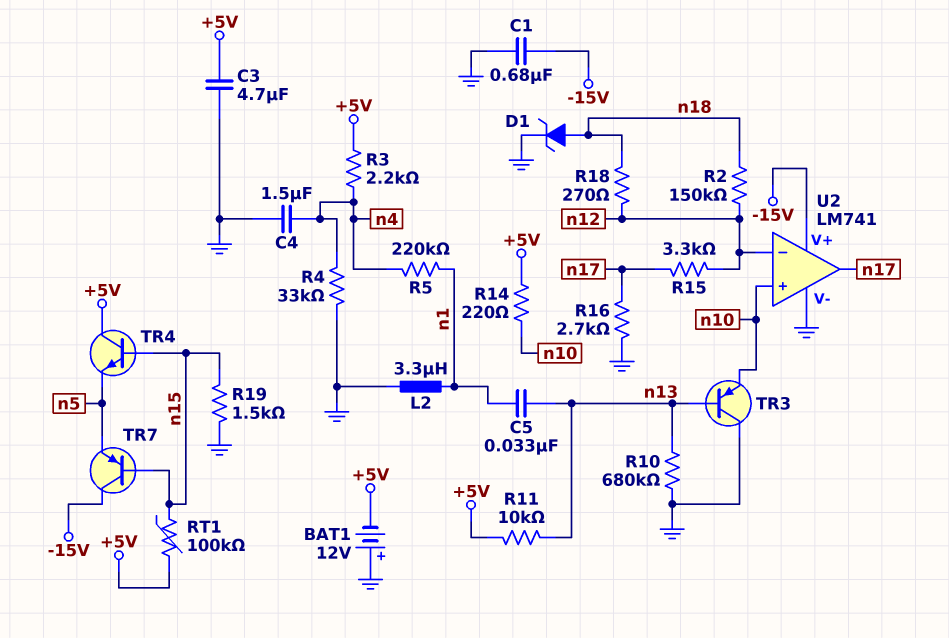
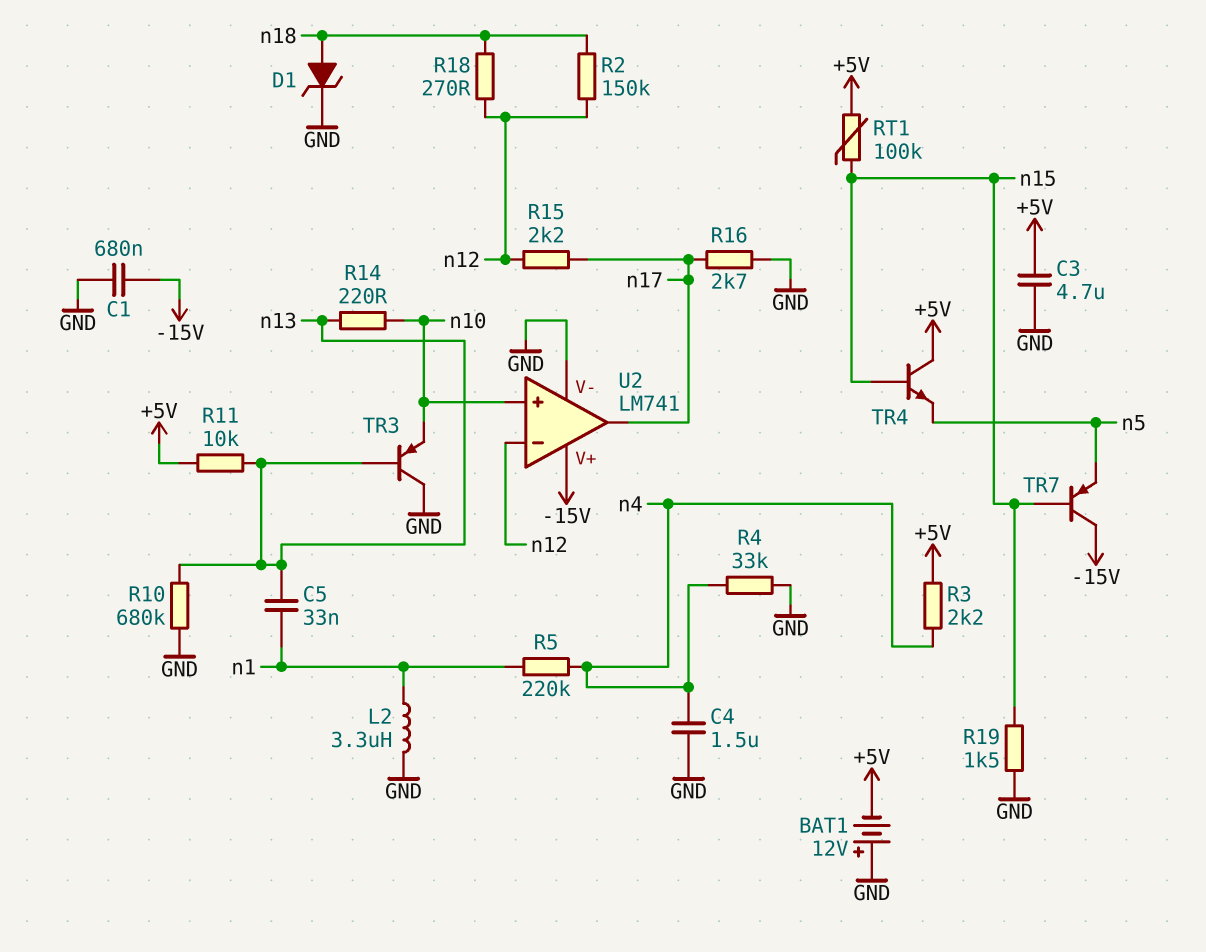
R14: 220 (+5V, n10) -> 220 (n10, n13)
R15: 3.3k (n12, n17) -> 2.2k (n12, n17)

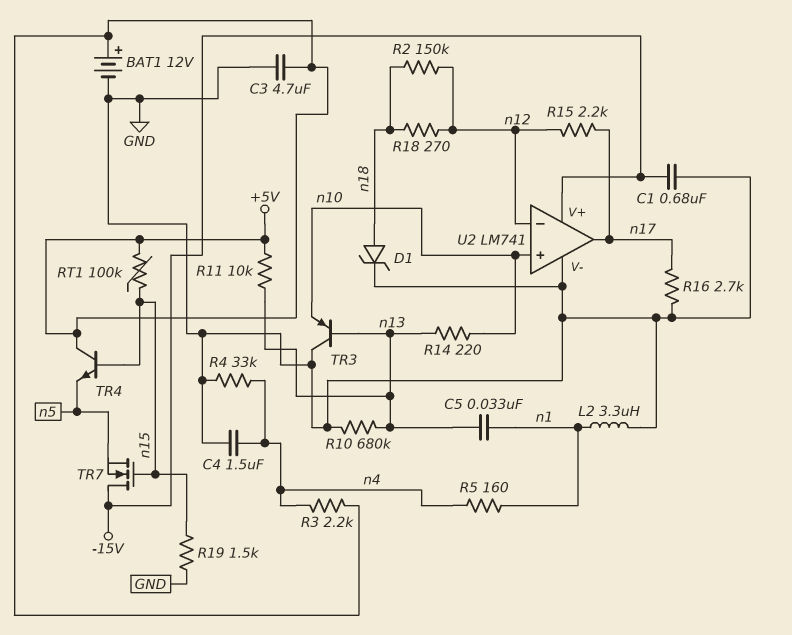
BAT1: 12V (plus GND, minus +5V) -> 12V (plus +5V, minus GND)
R5: 220k (n1, n4) -> 160 (n1, n4)
TR7: PNP (B n15, C -15V, E n5) -> NMOS (G n15, D -15V, S n5)

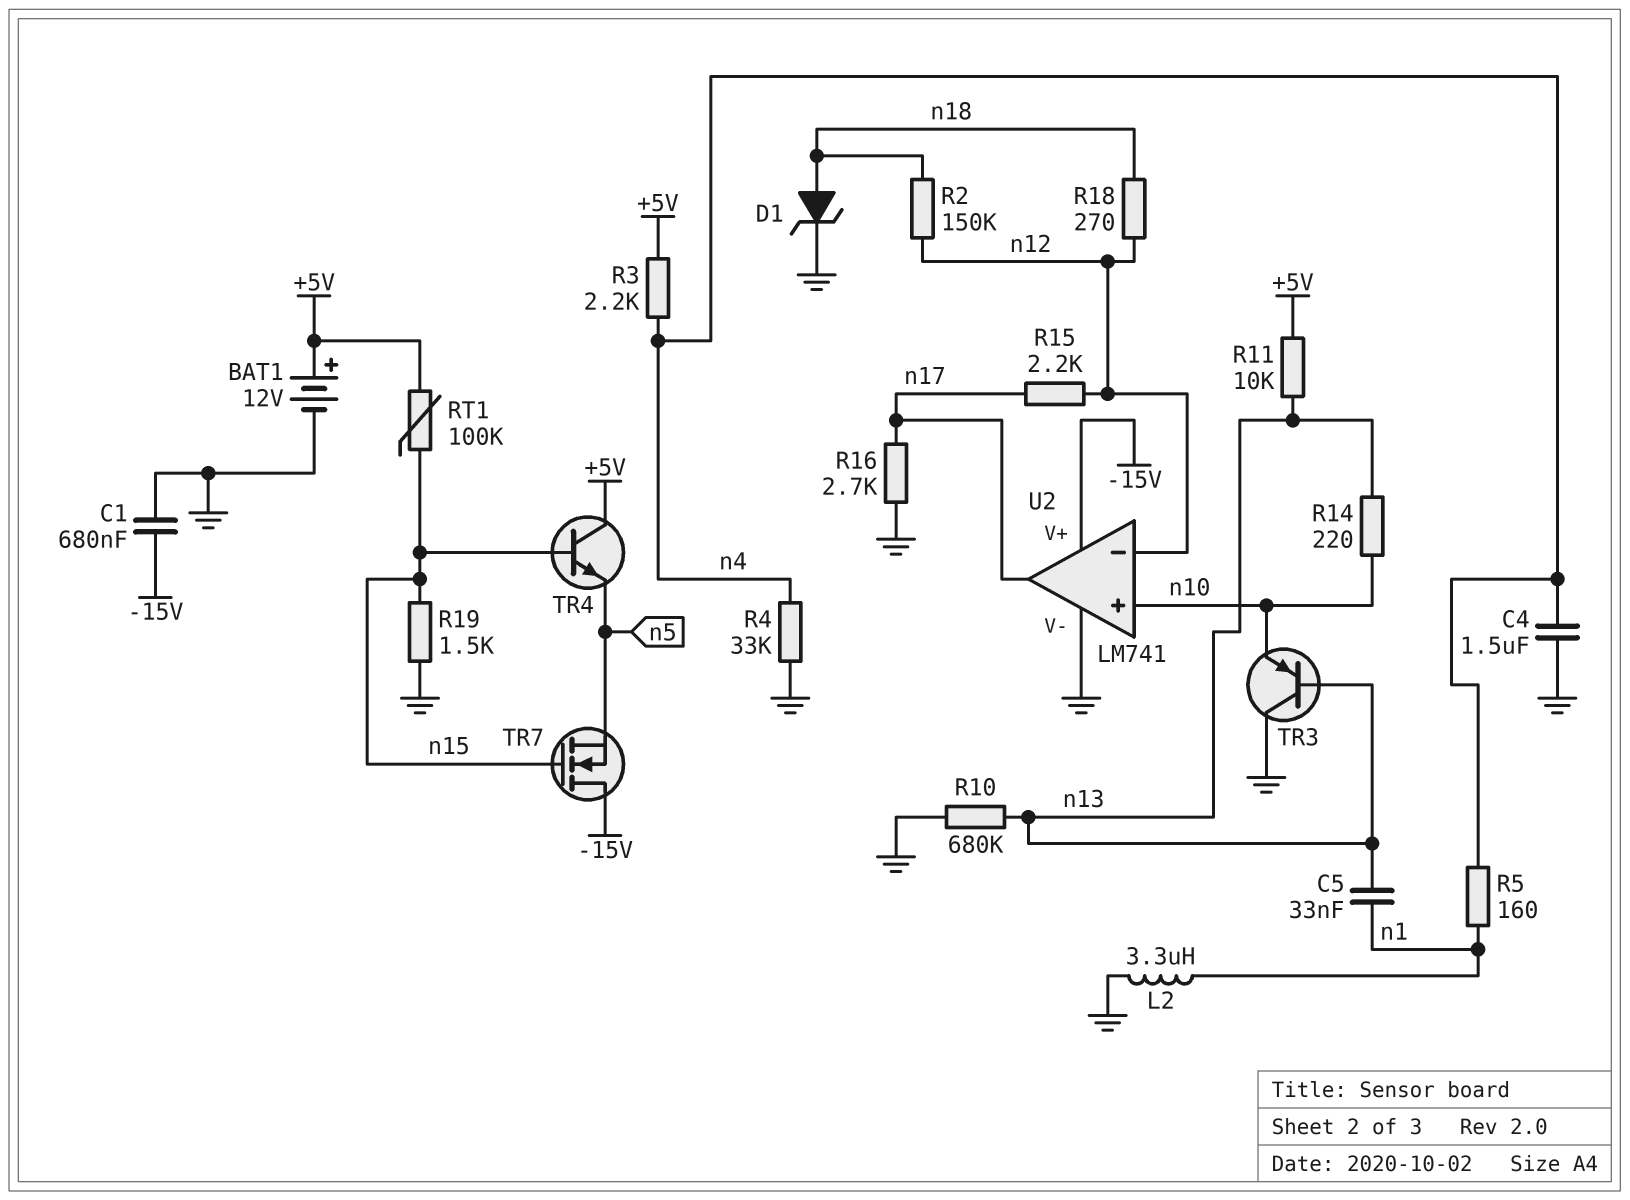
C3: 4.7uF (+5V, GND) -> none

